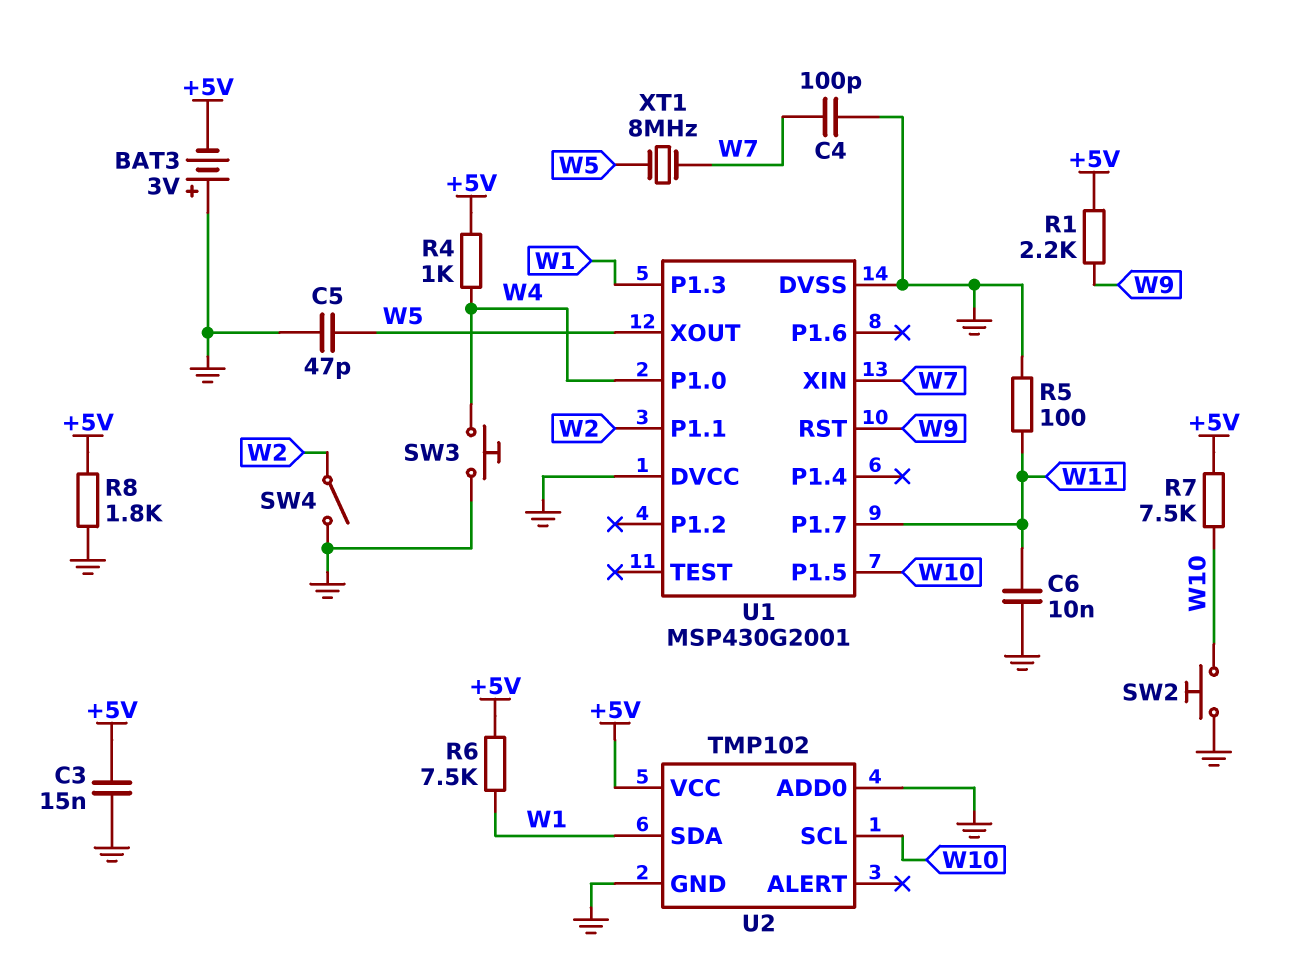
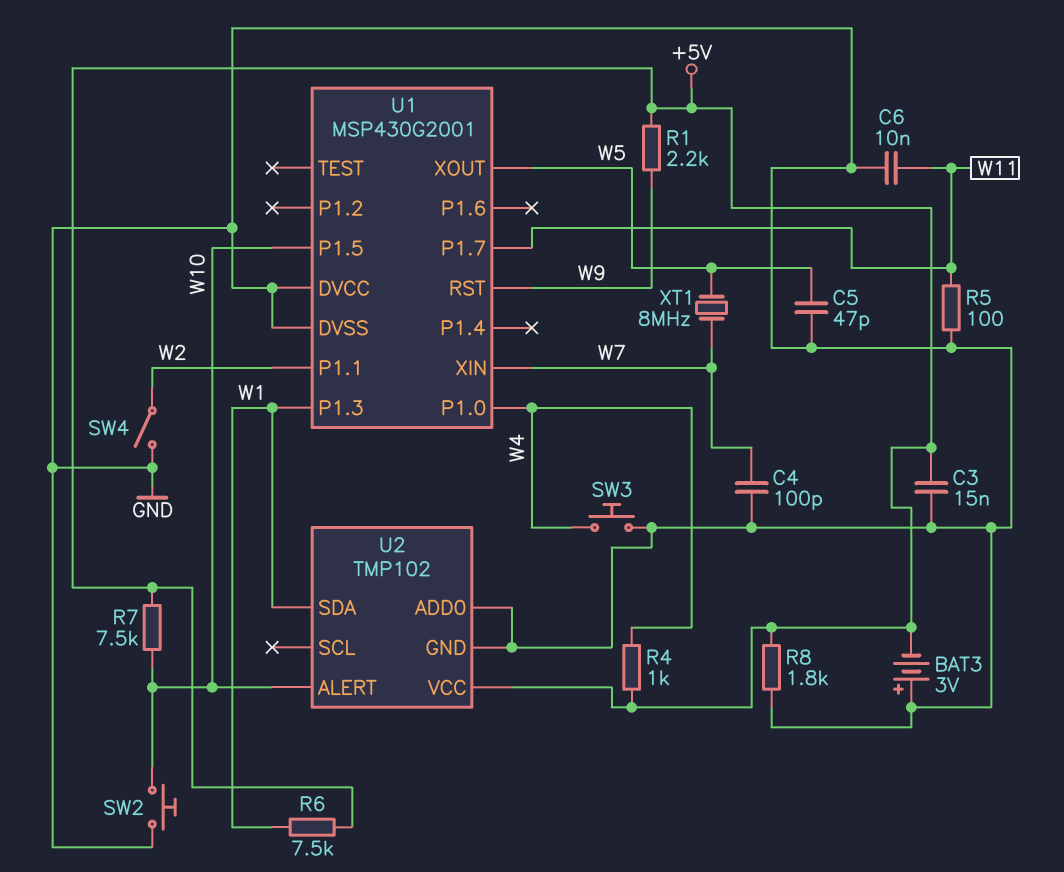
U2 pin ALERT: none -> W10
U2 pin SCL: W10 -> none

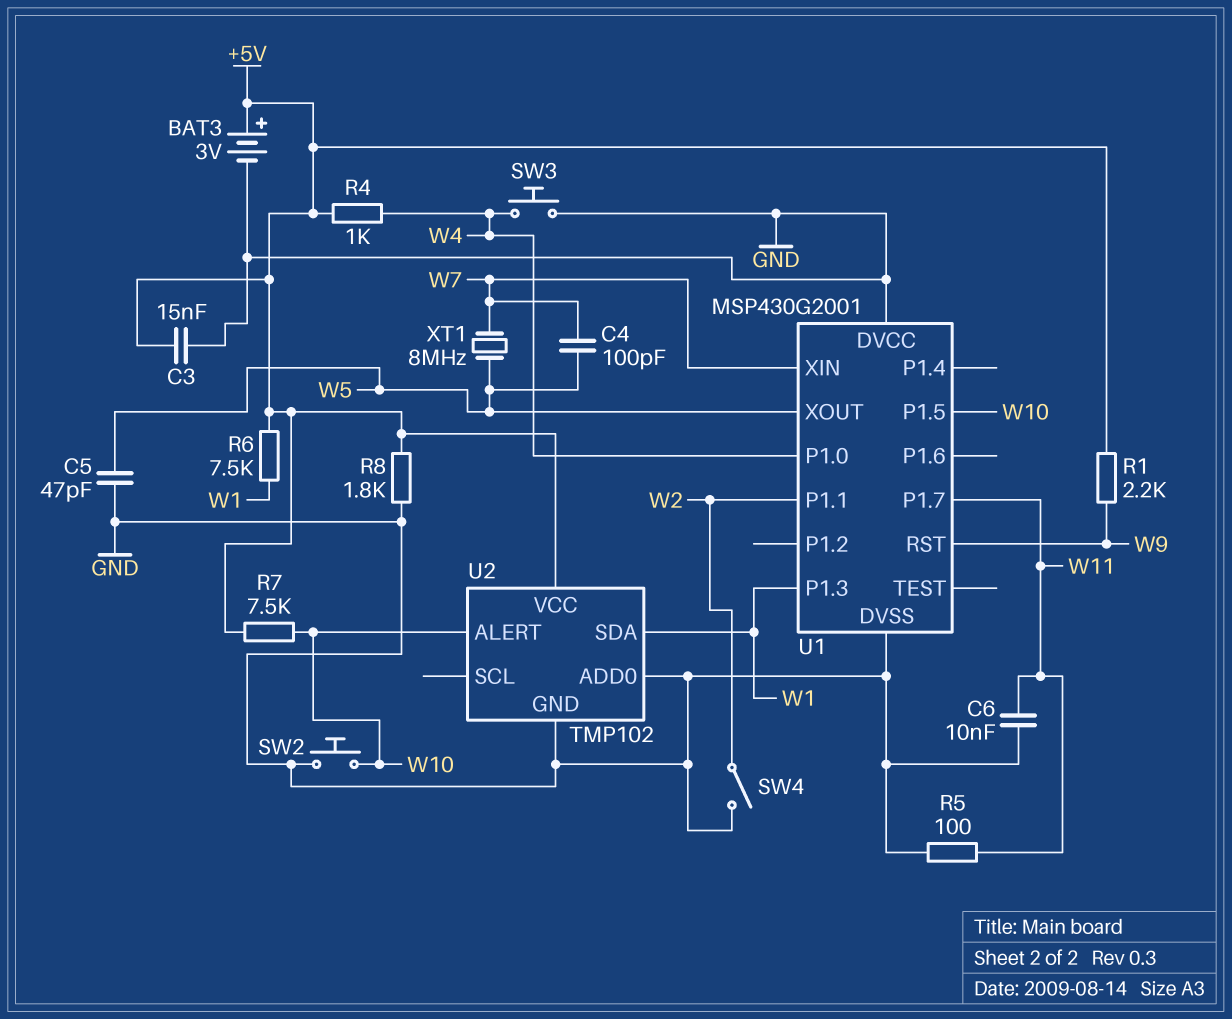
BAT3: 3V (plus GND, minus +5V) -> 3V (plus +5V, minus GND)
C4: 100pF (GND, W7) -> 100pF (W5, W7)

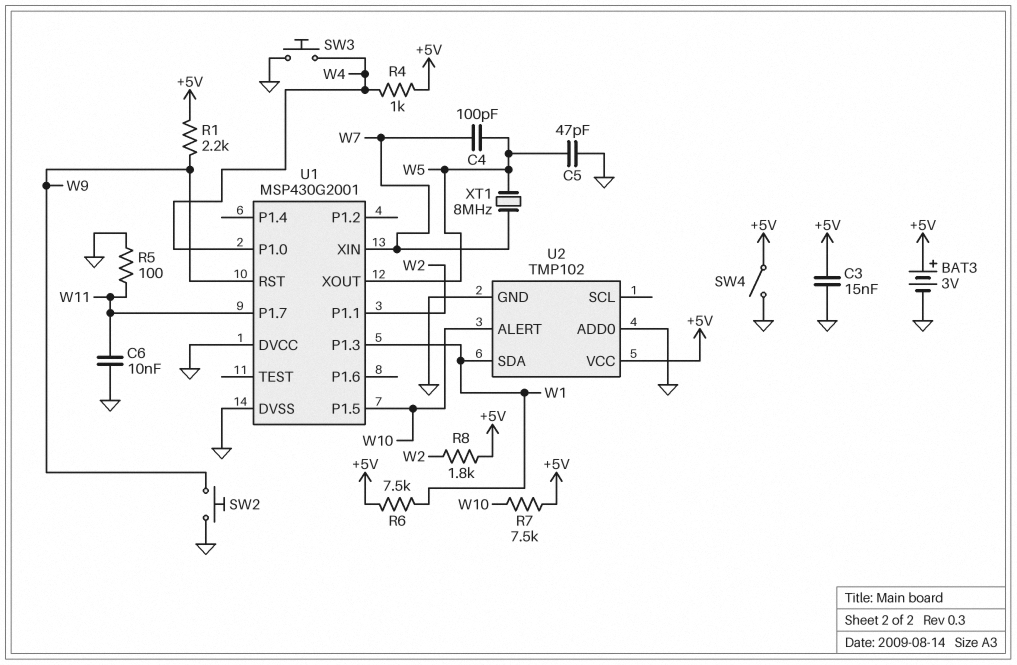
R8: 1.8k (+5V, GND) -> 1.8k (+5V, W2)
SW2: button (GND, W10) -> button (GND, W9)
SW4: switch (GND, W2) -> switch (+5V, GND)

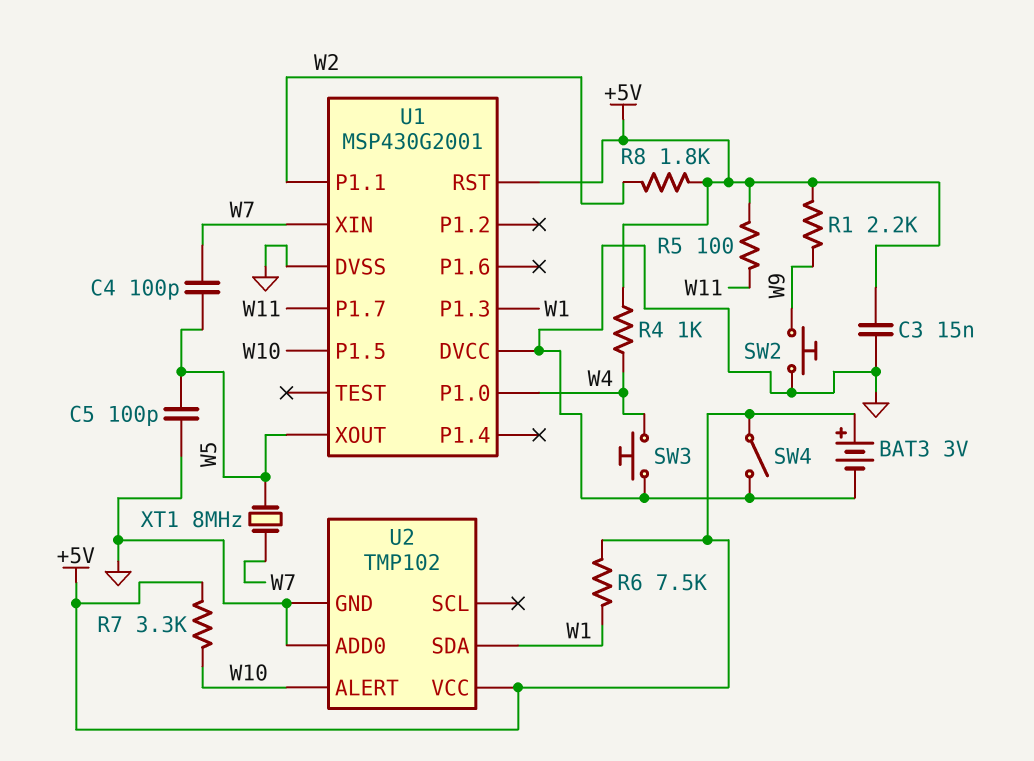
C5: 47pF (GND, W5) -> 100pF (GND, W5)
C6: 10nF (GND, W11) -> none
R5: 100 (GND, W11) -> 100 (+5V, W11)
R7: 7.5k (+5V, W10) -> 3.3k (+5V, W10)
U1 pin RST: W9 -> +5V

